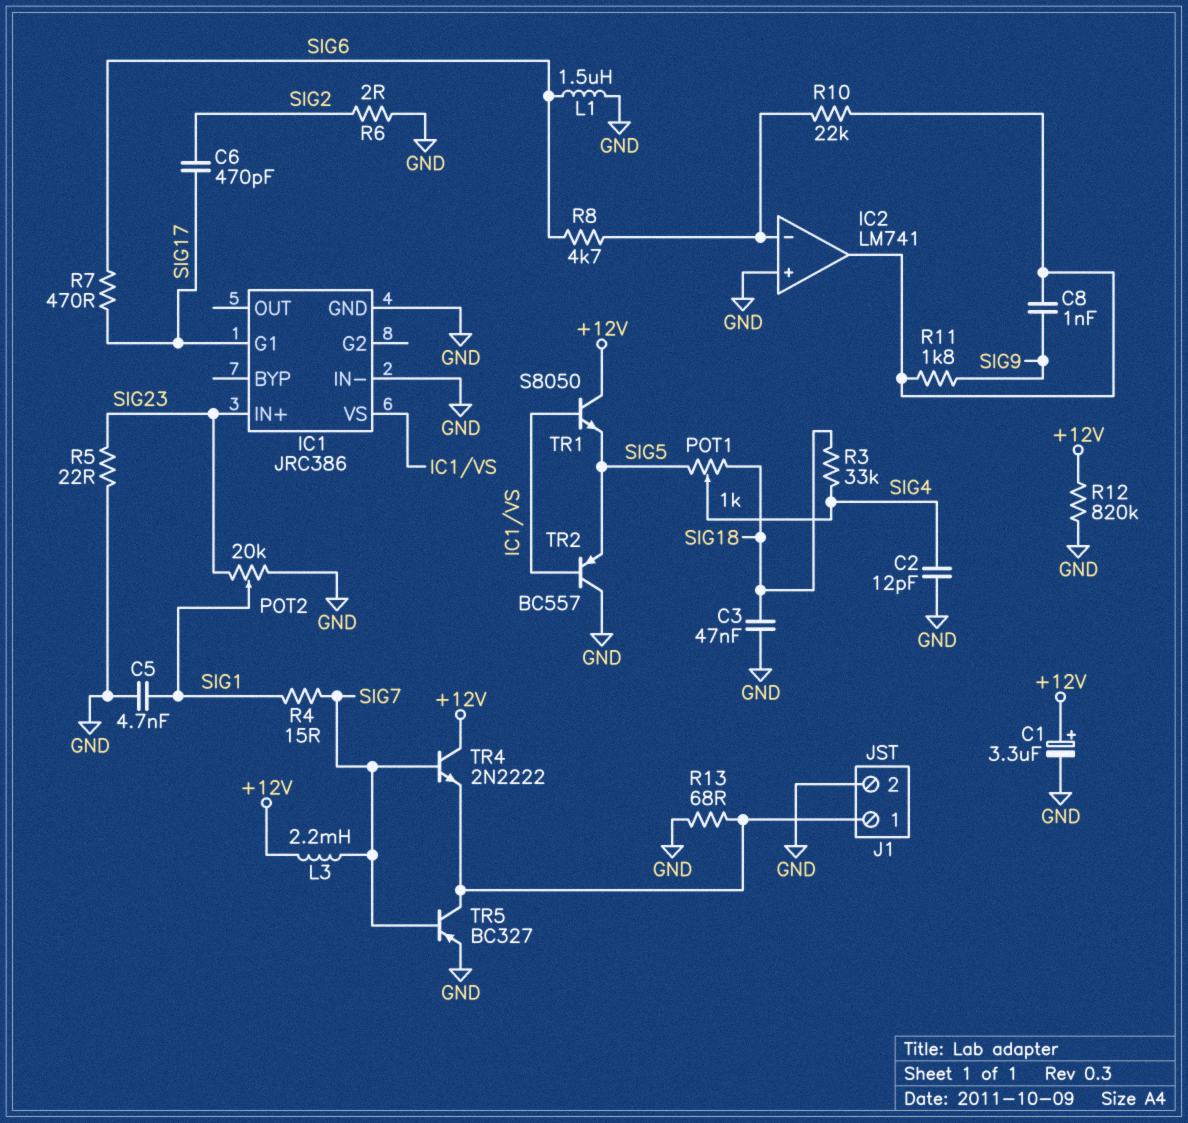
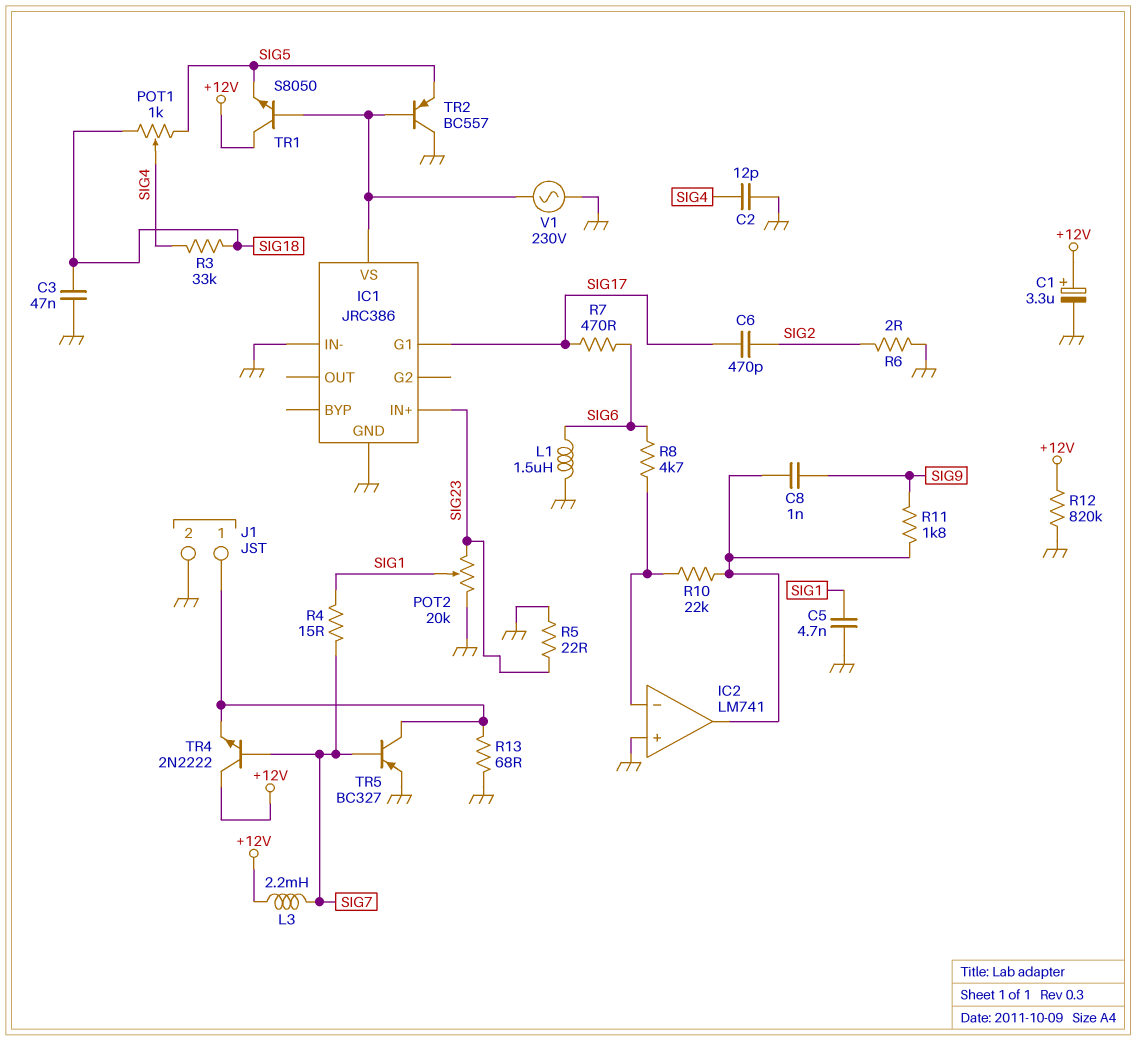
V1: none -> AC 230V (GND, IC1/VS)

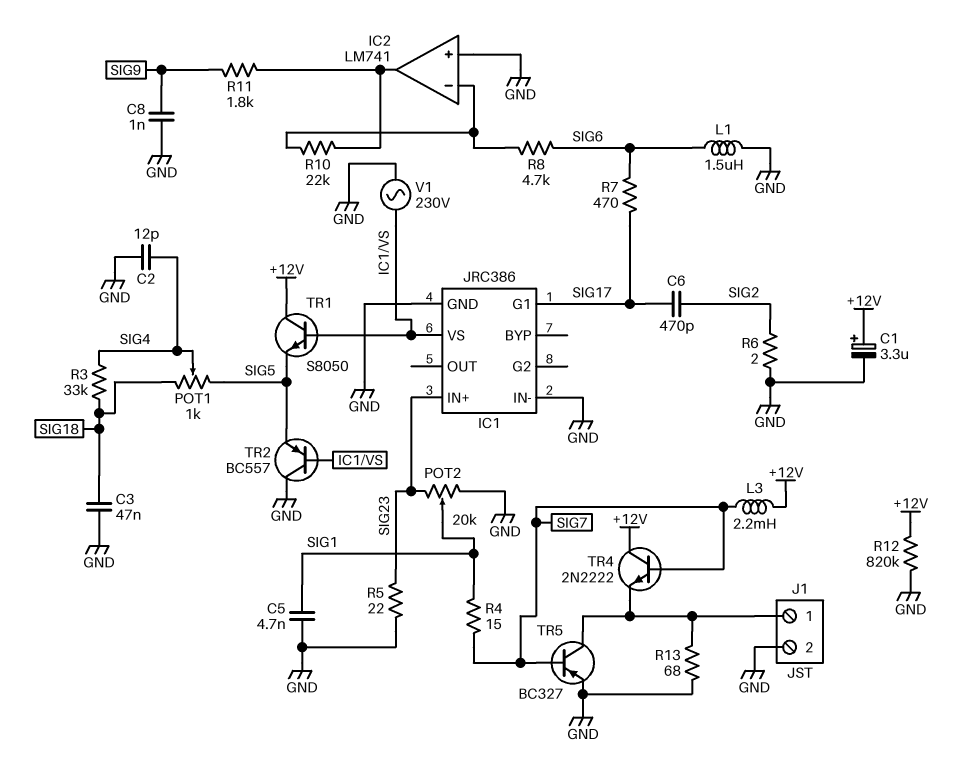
C8: 1nF (IC2/out, SIG9) -> 1nF (GND, SIG9)

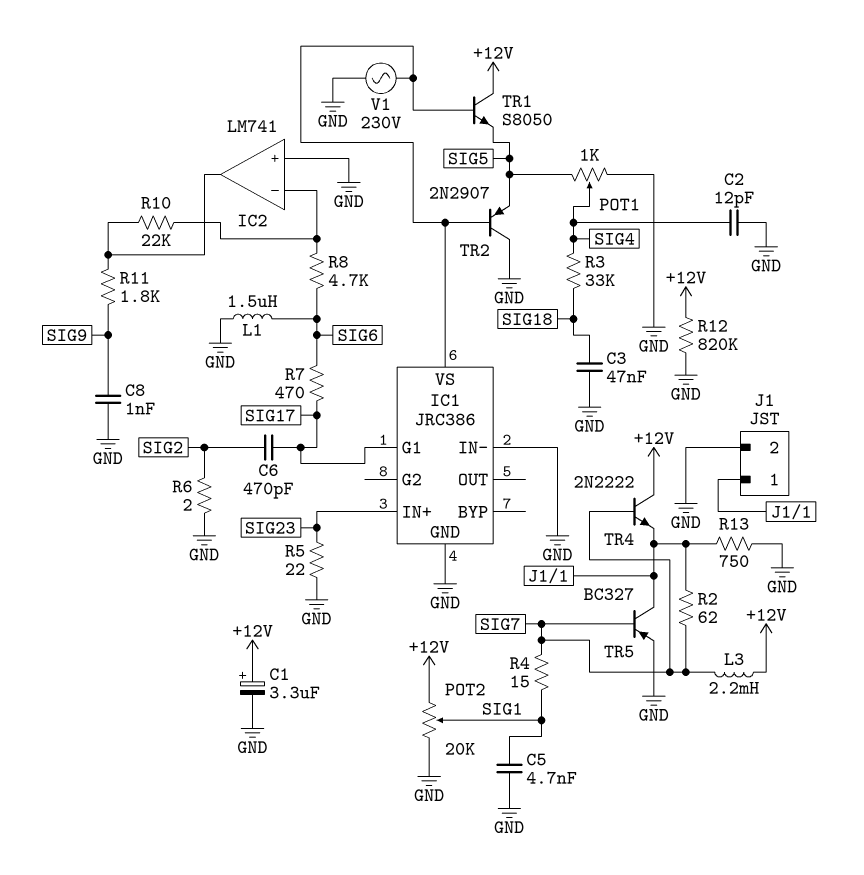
POT1: 1k (SIG5, SIG18, wiper SIG4) -> 1k (GND, SIG5, wiper SIG4)
POT2: 20k (GND, SIG23, wiper SIG1) -> 20k (+12V, GND, wiper SIG1)
R2: none -> 62 (J1/1, SIG7)
R13: 68 (GND, J1/1) -> 750 (GND, J1/1)
TR2: PNP BC557 (B IC1/VS, C GND, E SIG5) -> PNP 2N2907 (B IC1/VS, C GND, E SIG5)

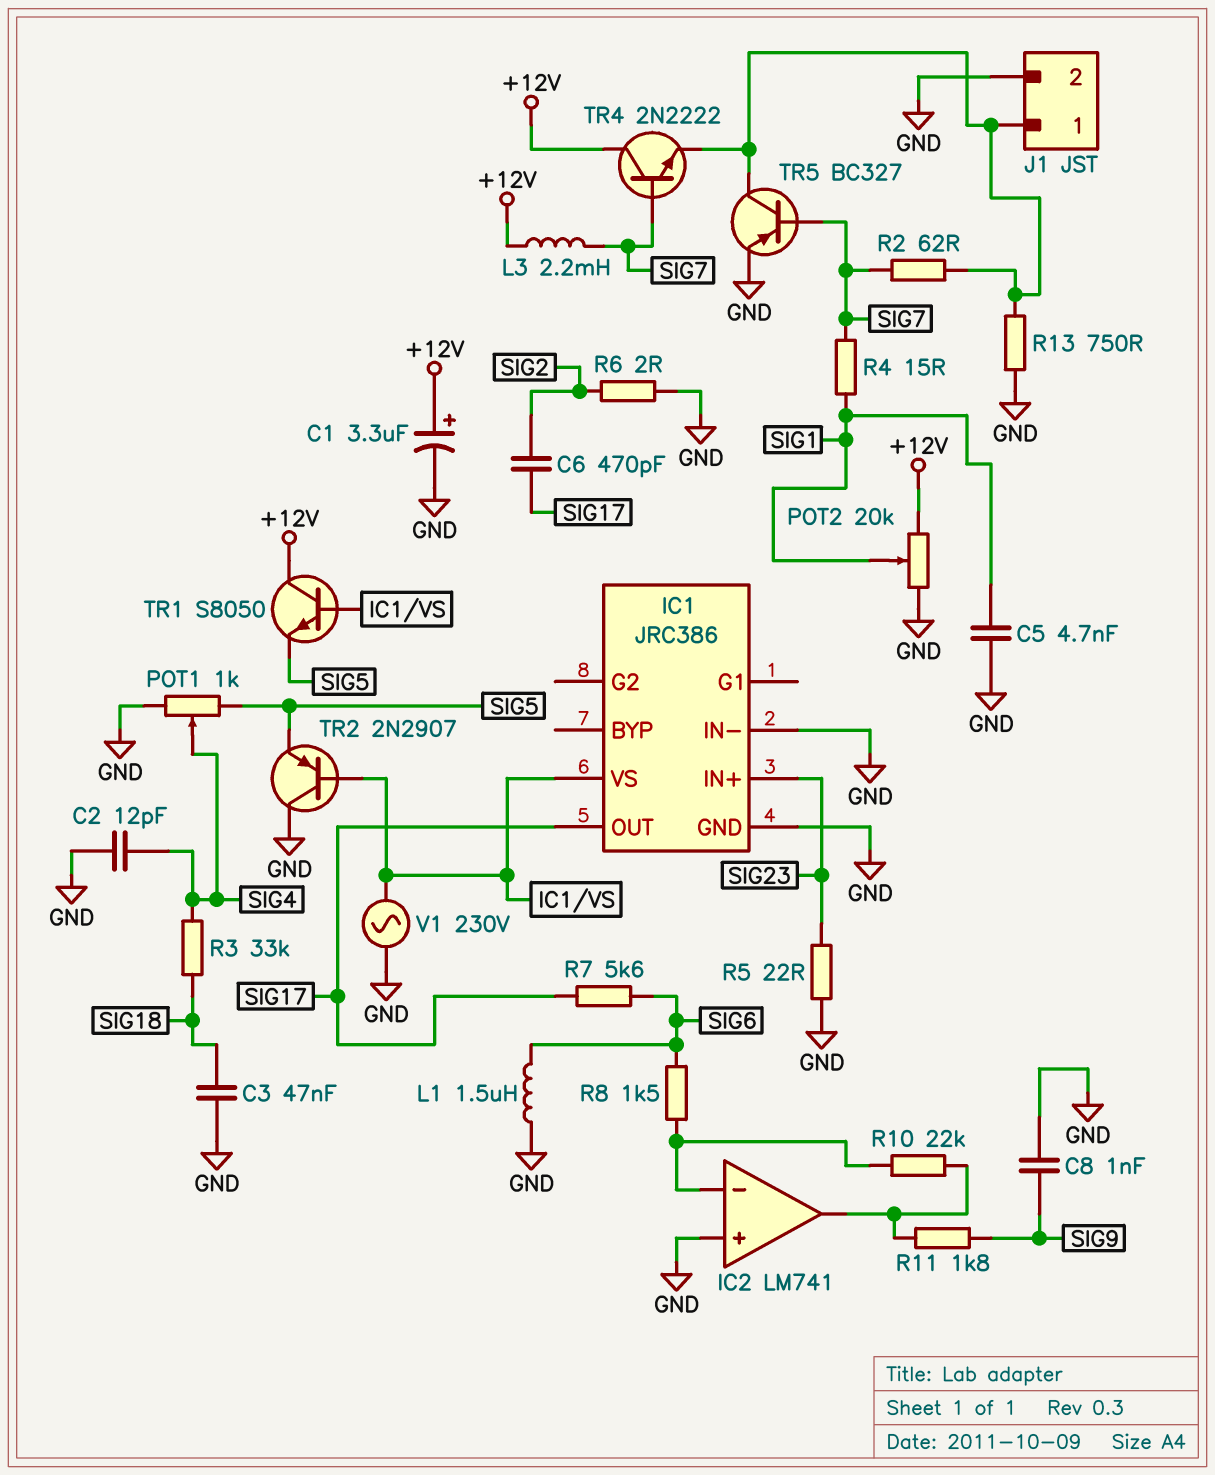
IC1 pin G1: SIG17 -> none
IC1 pin OUT: none -> SIG17
R7: 470 (SIG6, SIG17) -> 5.6k (SIG6, SIG17)
R8: 4.7k (IC2/in-, SIG6) -> 1.5k (IC2/in-, SIG6)
R12: 820k (+12V, GND) -> none

